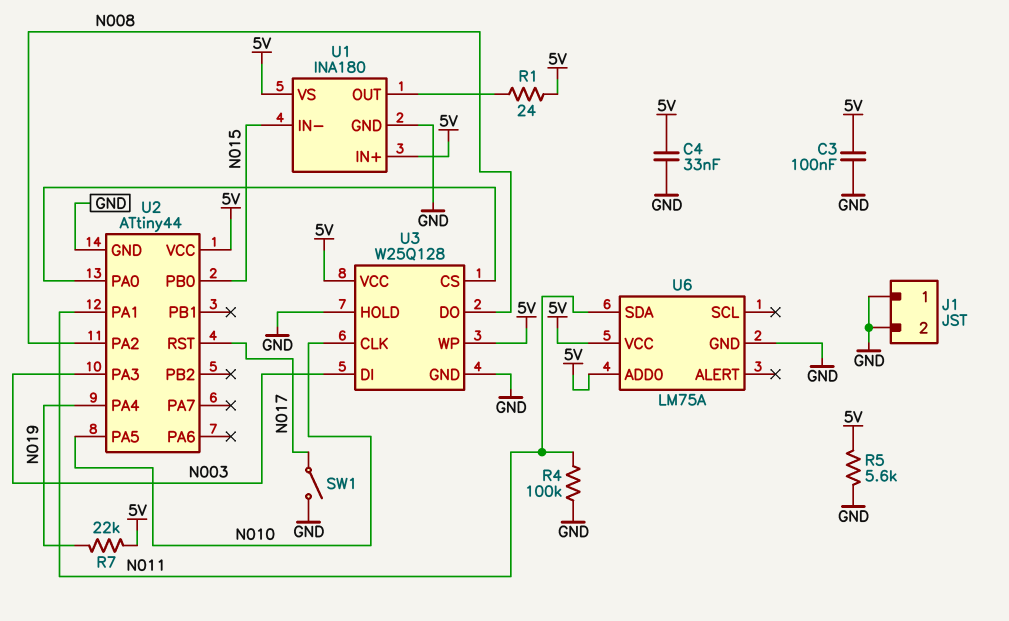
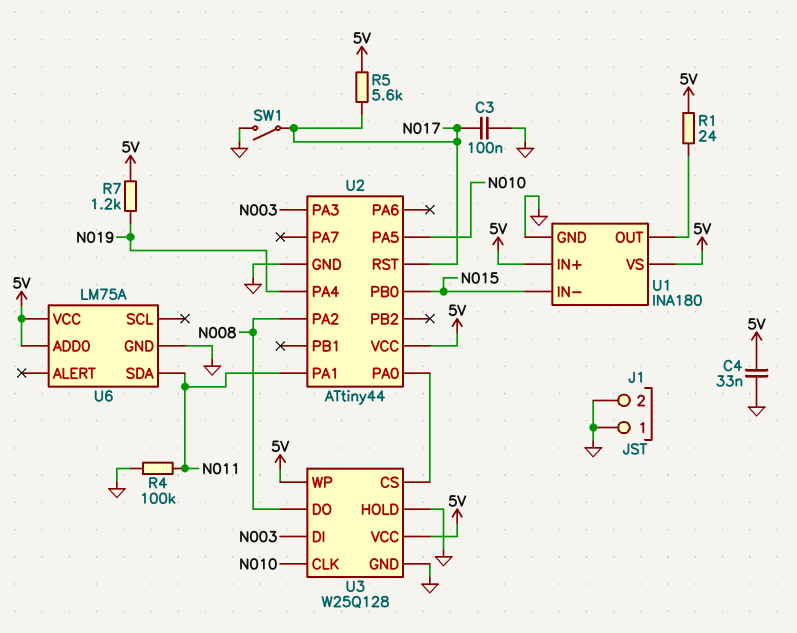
C3: 100nF (5V, GND) -> 100nF (GND, N017)
R5: 5.6k (5V, GND) -> 5.6k (5V, N017)
R7: 22k (5V, N019) -> 1.2k (5V, N019)

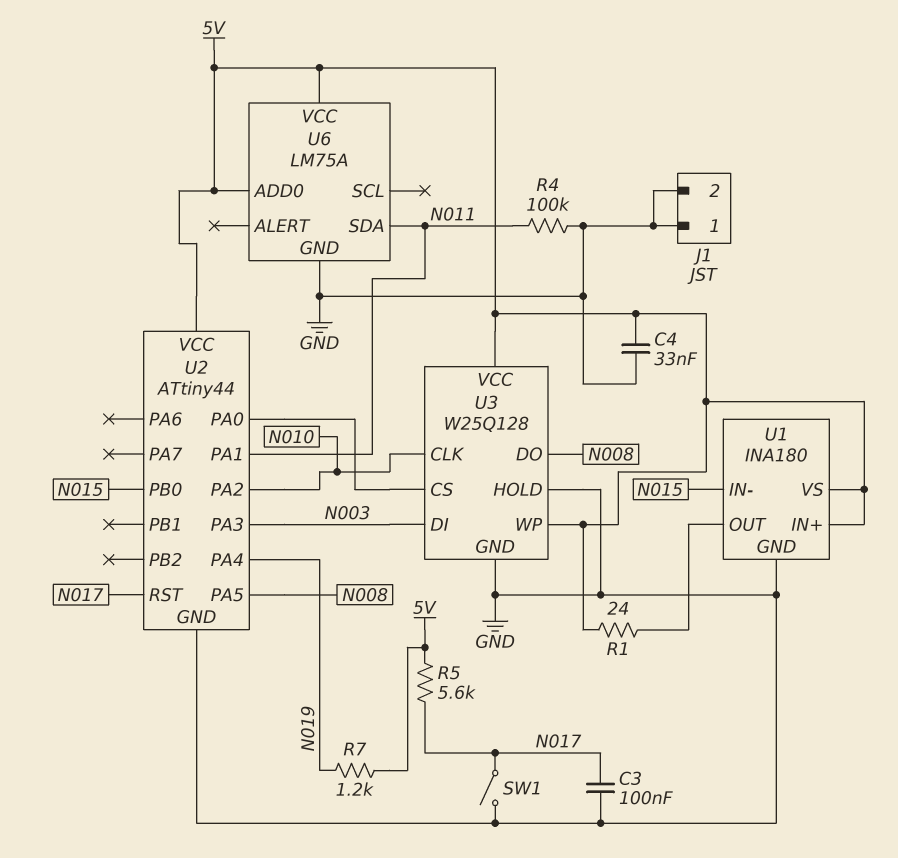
U2 pin PA2: N008 -> N010
U2 pin PA5: N010 -> N008

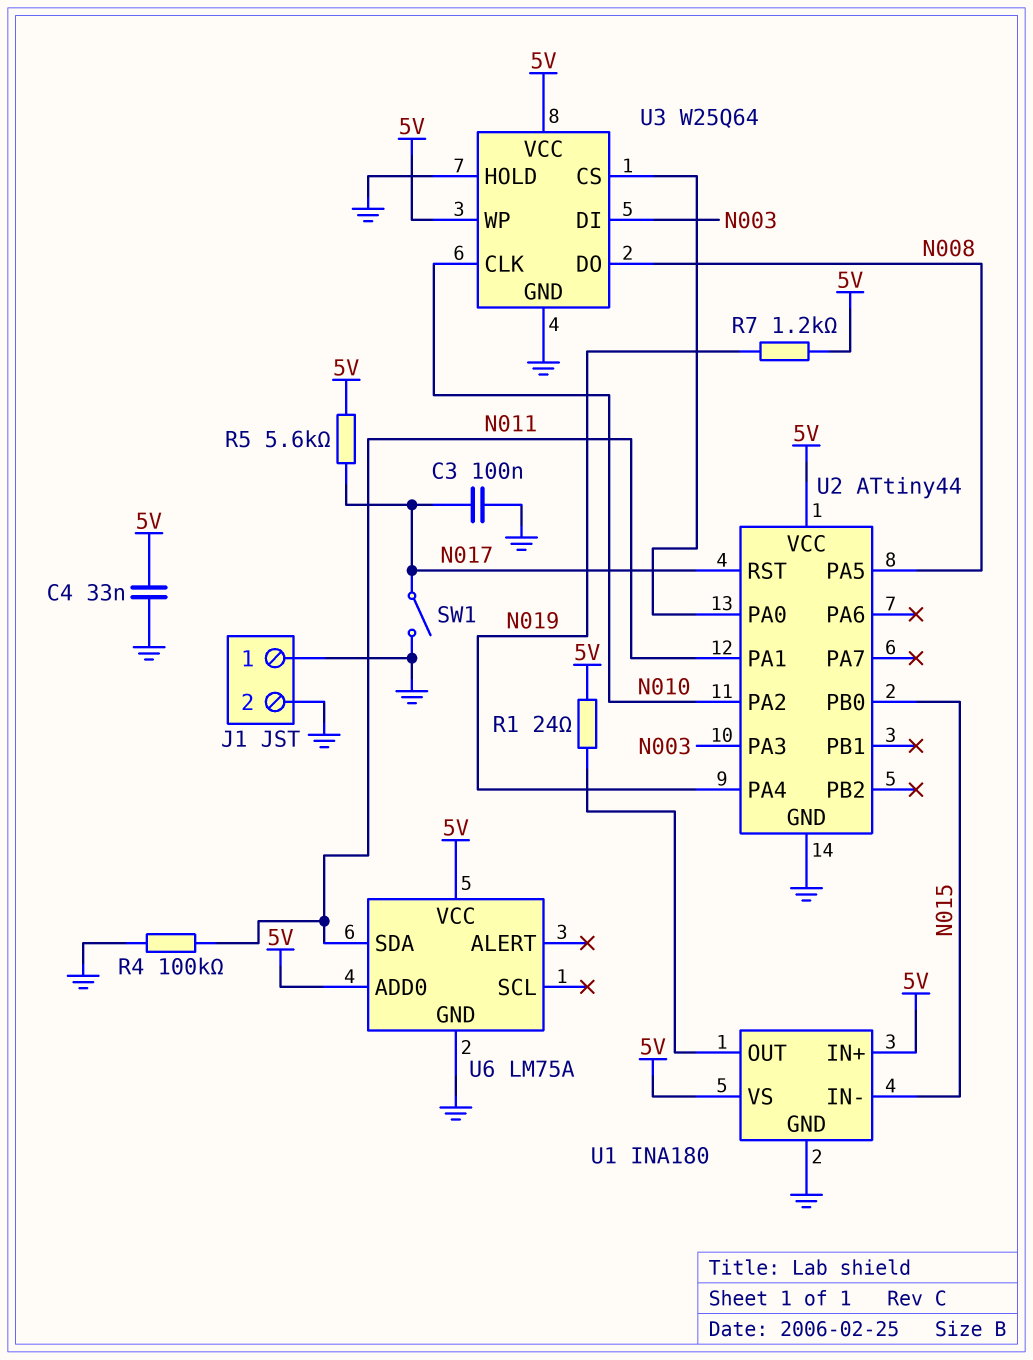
U3: W25Q128 -> W25Q64

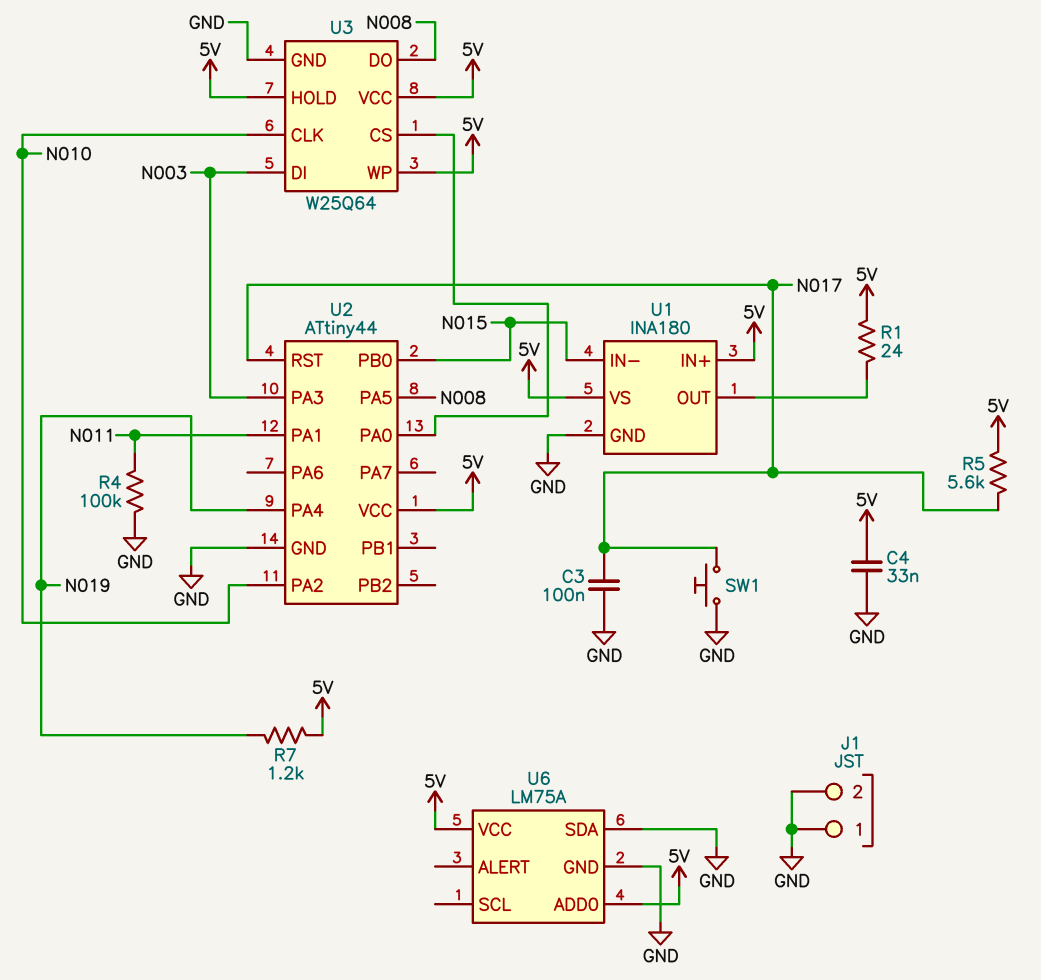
SW1: switch (GND, N017) -> button (GND, N017)
U3 pin HOLD: GND -> 5V
U6 pin SDA: N011 -> GND

